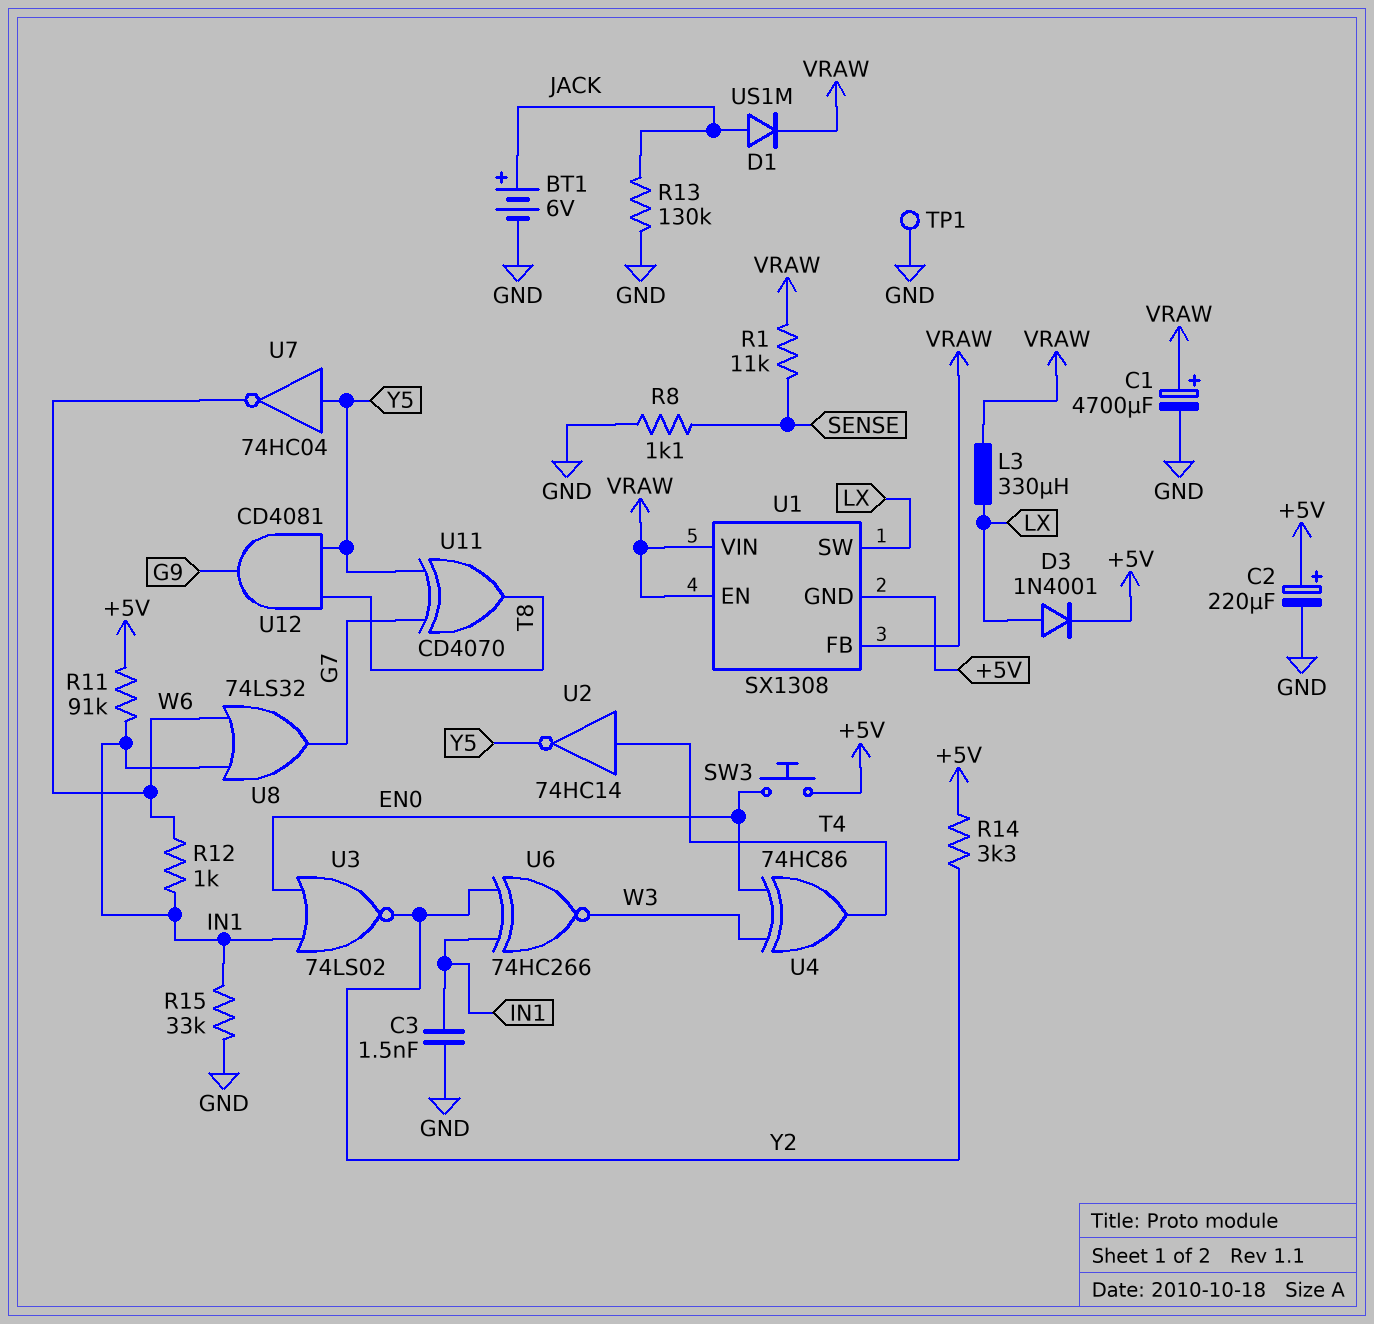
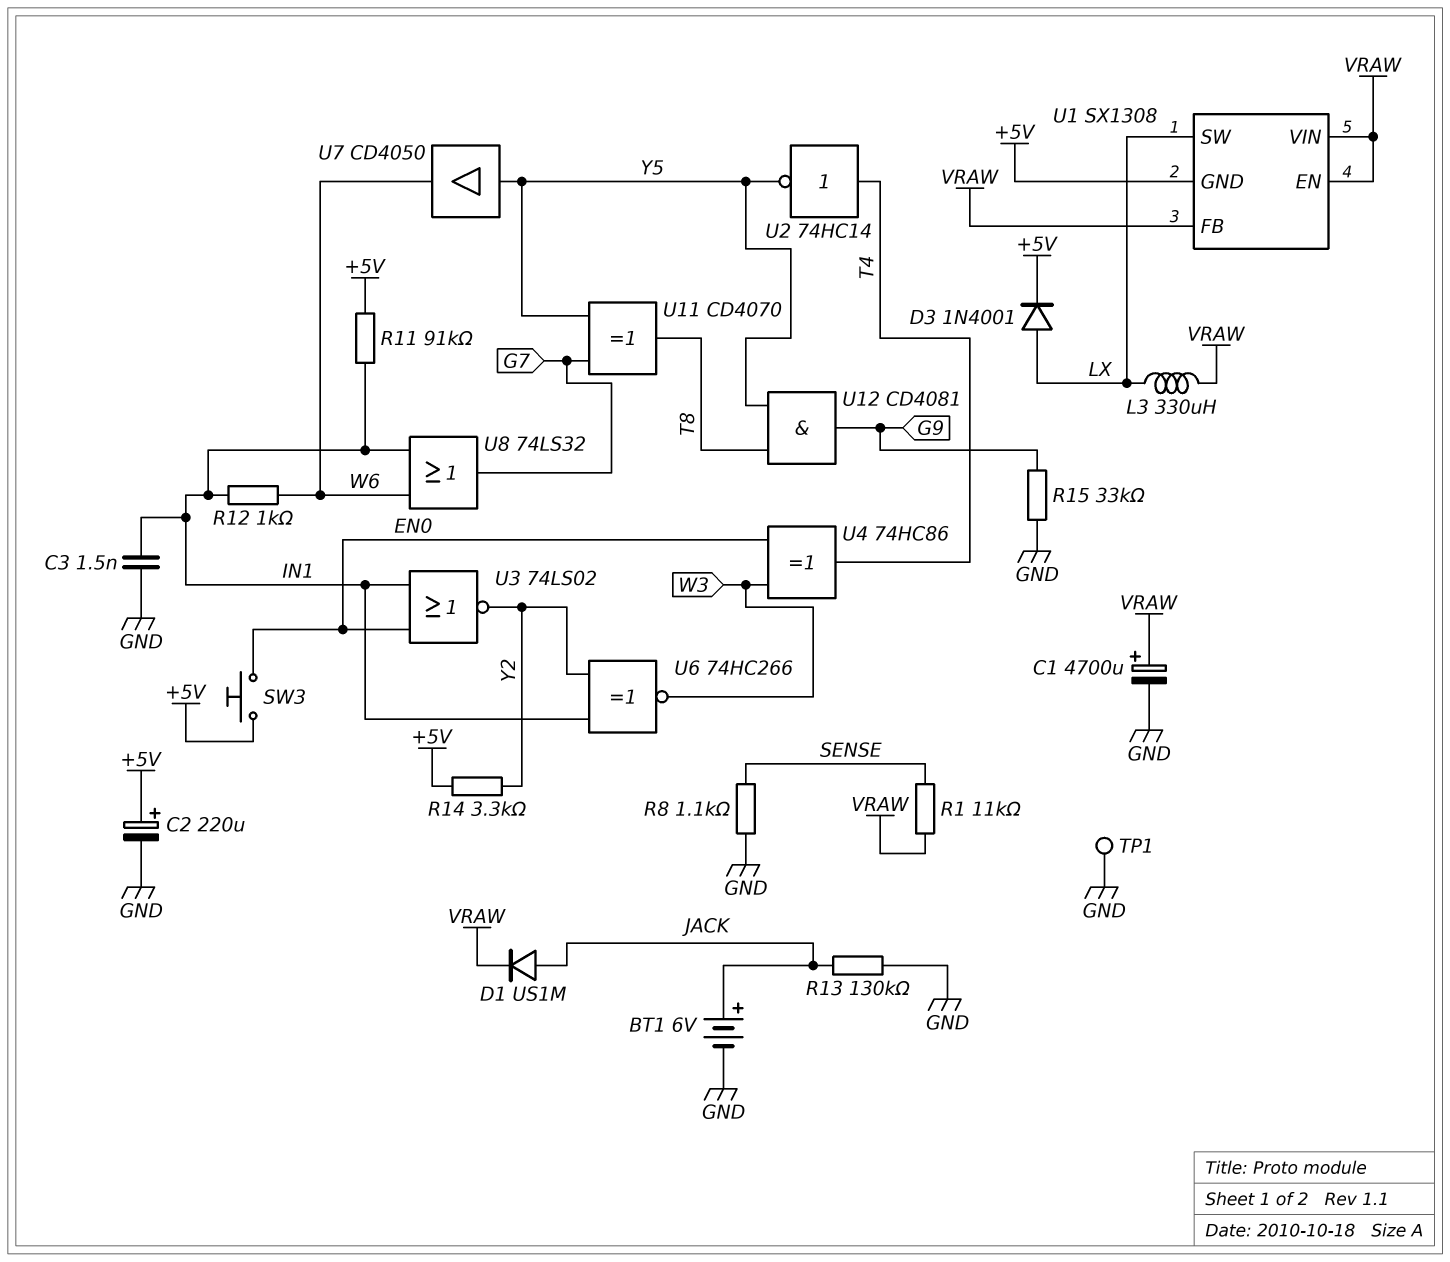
R15: 33k (GND, IN1) -> 33k (G9, GND)
U7: NOT 74HC04 (in Y5, out W6) -> buffer CD4050 (in Y5, out W6)

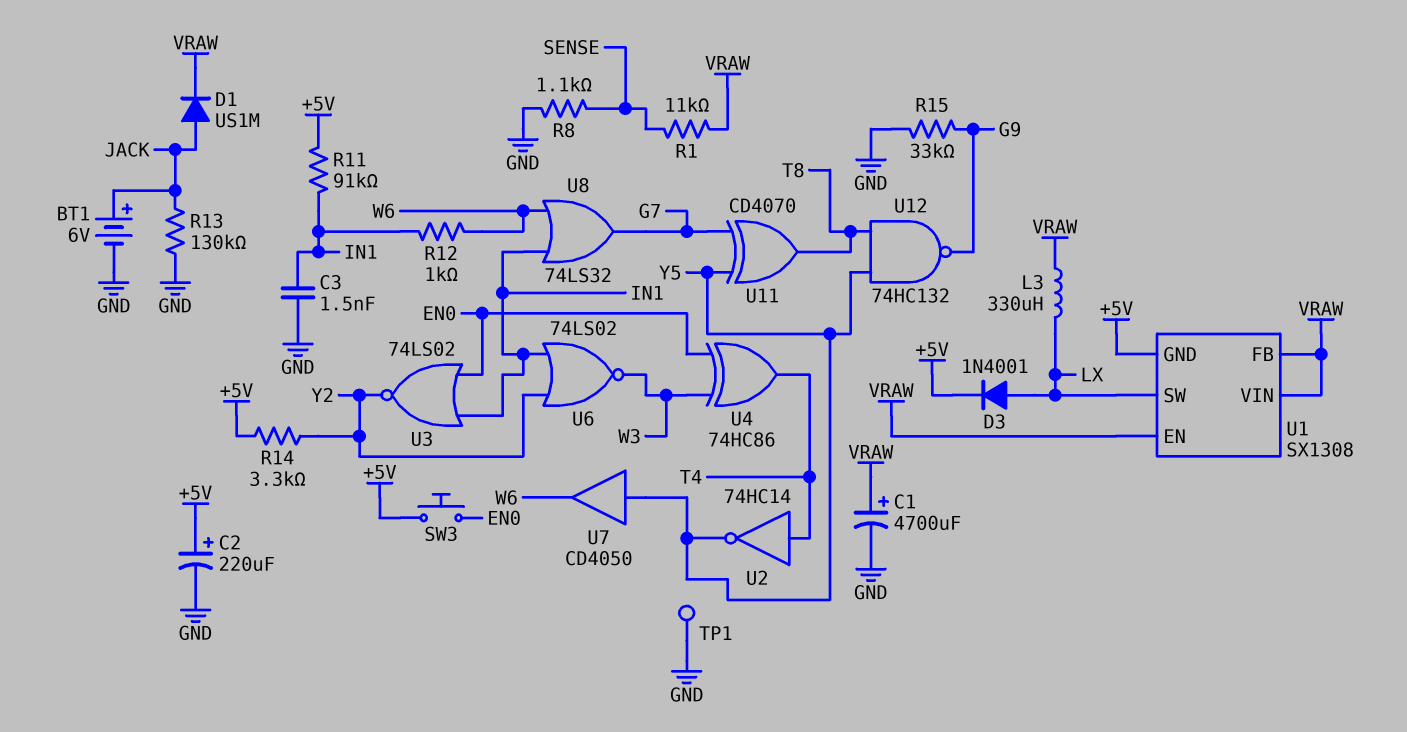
U6: XNOR 74HC266 (in IN1, in Y2, out W3) -> NOR 74LS02 (in IN1, in Y2, out W3)
U12: AND CD4081 (in T8, in Y5, out G9) -> NAND 74HC132 (in T8, in Y5, out G9)

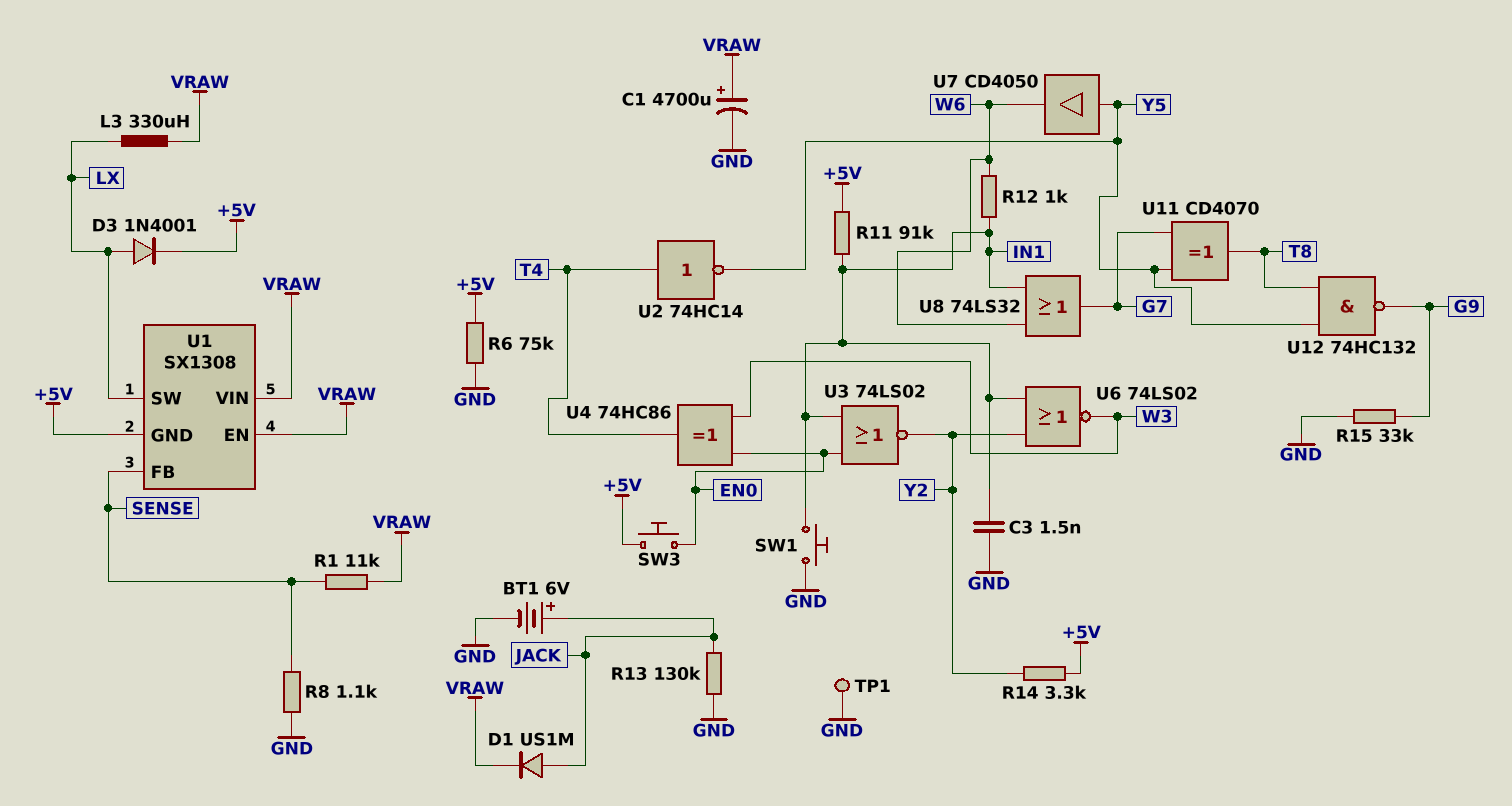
C2: 220uF (plus +5V, minus GND) -> none
R6: none -> 75k (+5V, GND)
SW1: none -> button (GND, IN1)
U1 pin FB: VRAW -> SENSE

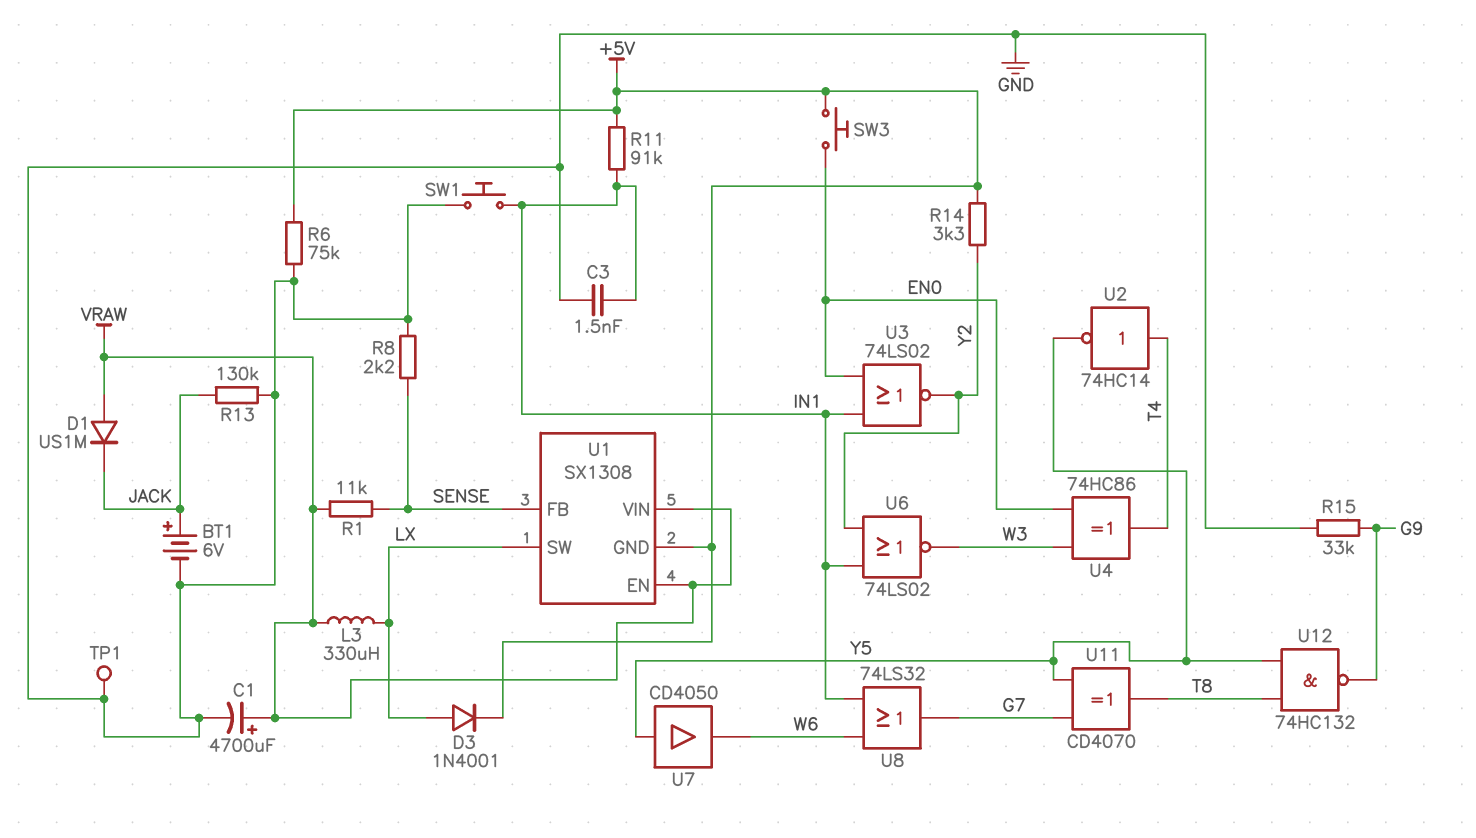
D1: diode US1M (A JACK, K VRAW) -> diode US1M (A VRAW, K JACK)
R8: 1.1k (GND, SENSE) -> 2.2k (GND, SENSE)
R12: 1k (IN1, W6) -> none

